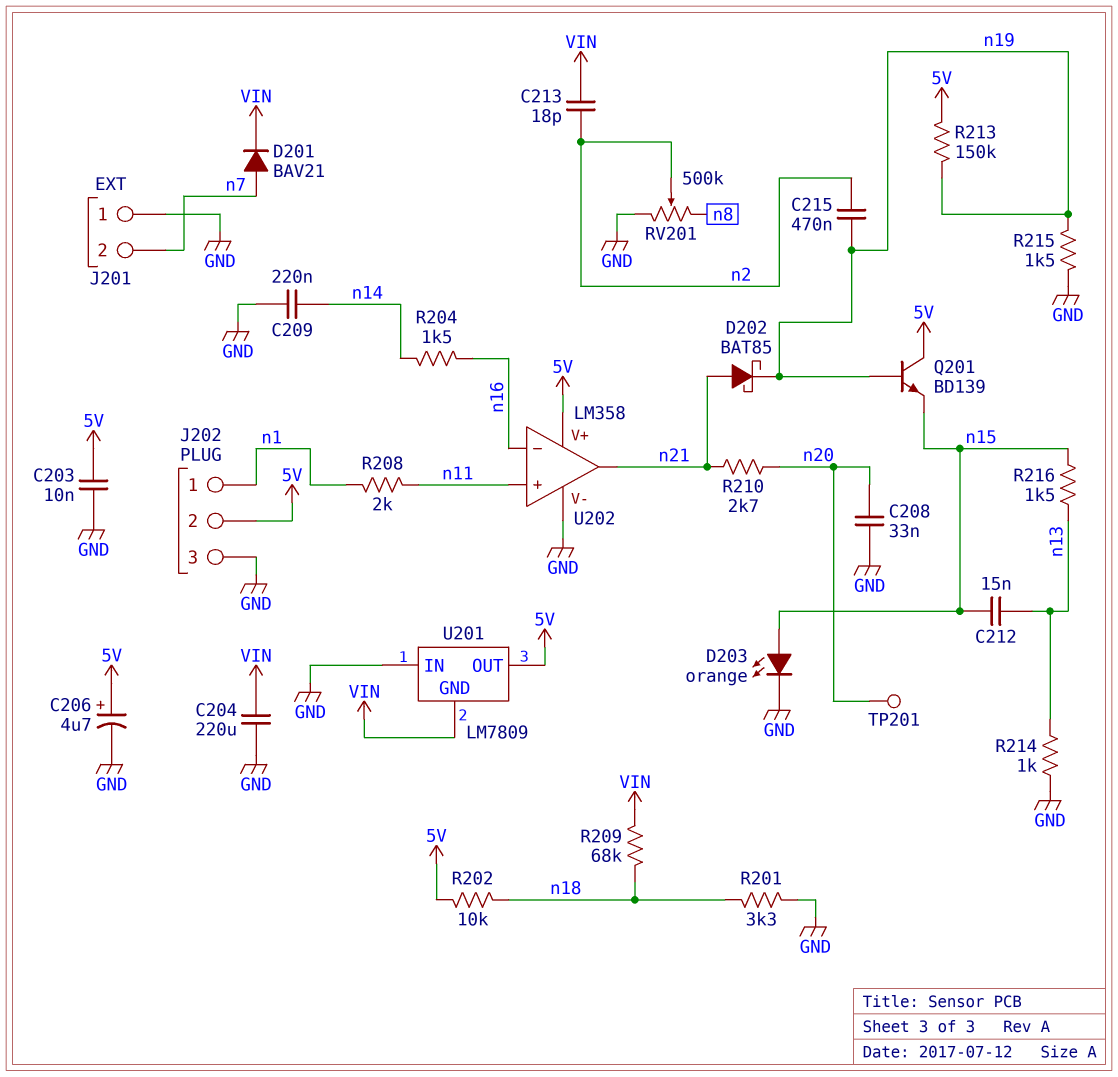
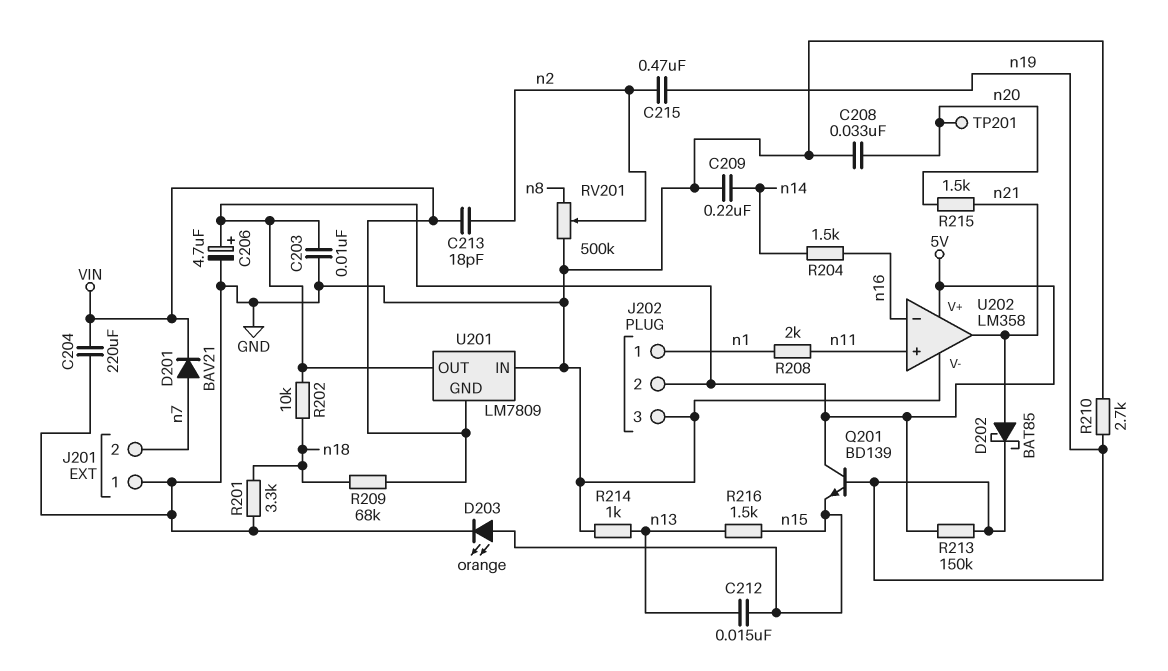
R210: 2.7k (n20, n21) -> 2.7k (GND, n19)
R215: 1.5k (GND, n19) -> 1.5k (n20, n21)

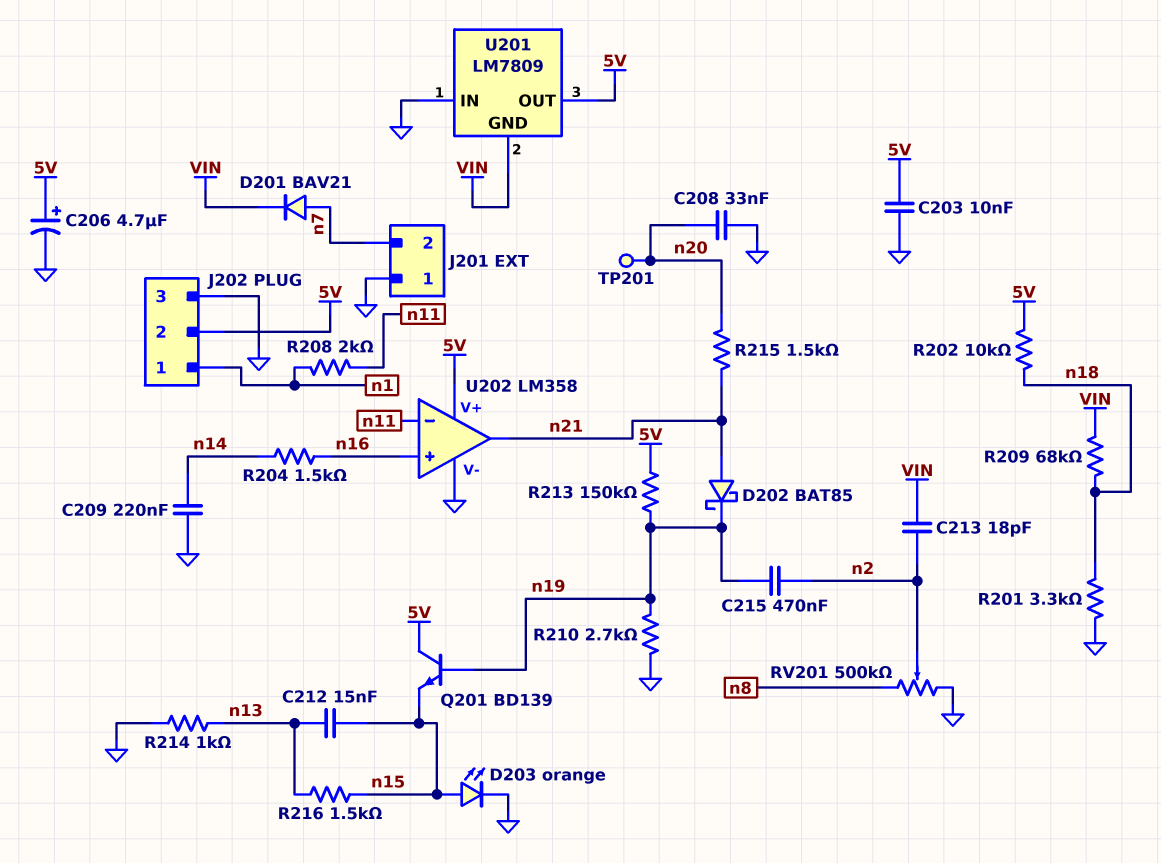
C204: 220uF (GND, VIN) -> none
U202 pin in+: n11 -> n16
U202 pin in-: n16 -> n11

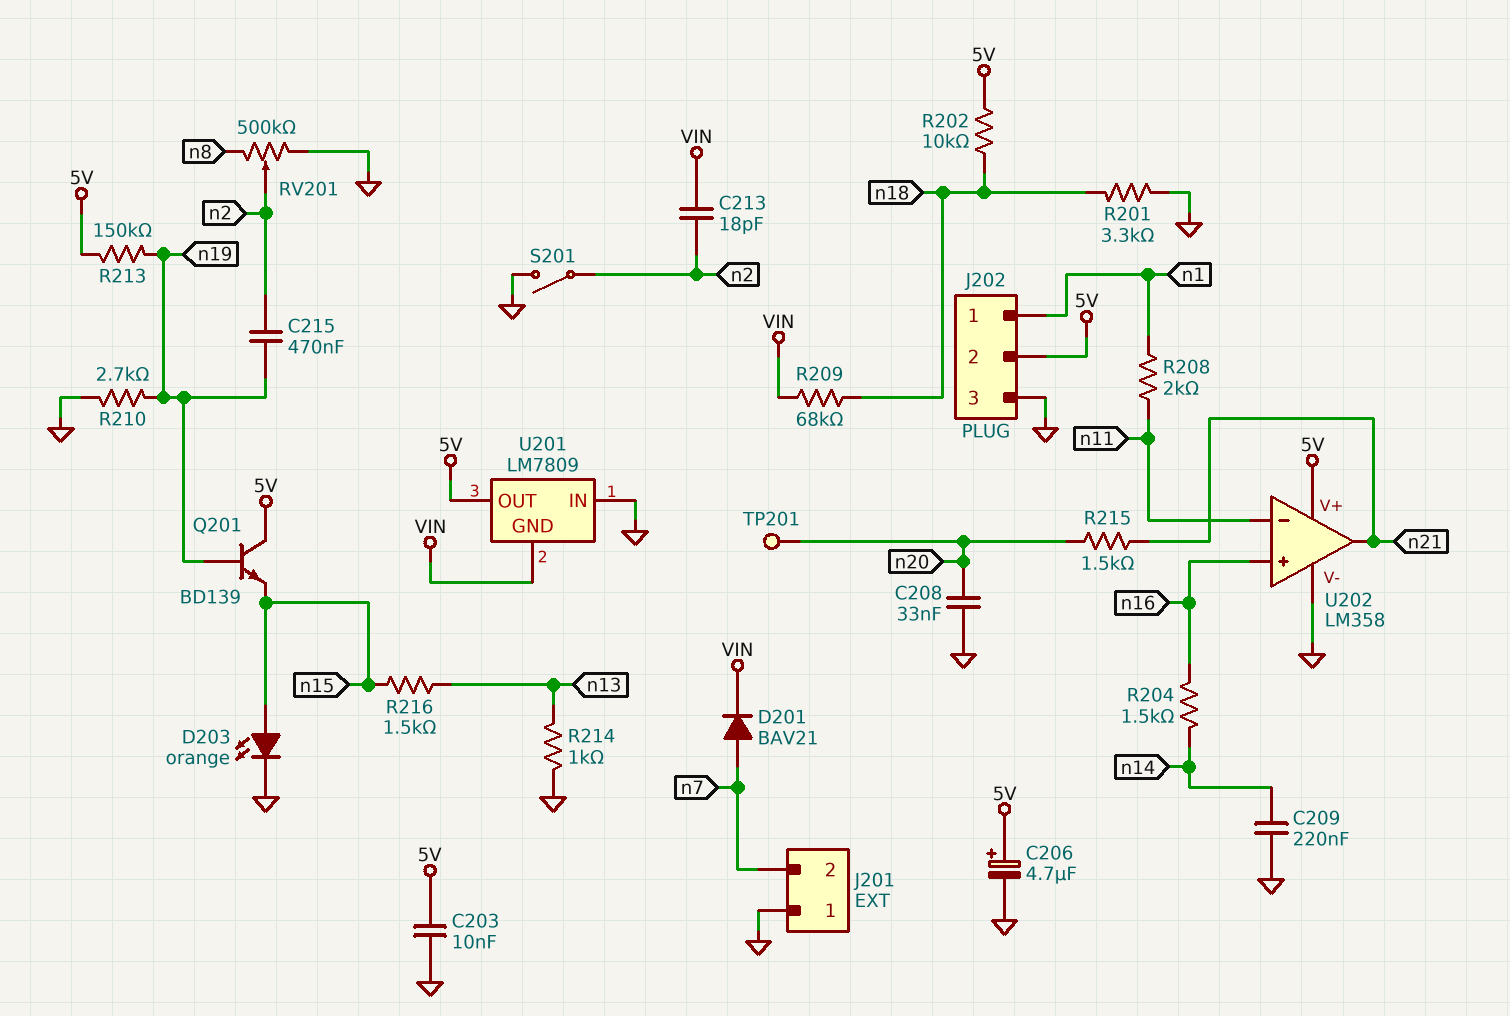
C212: 15nF (n13, n15) -> none
D202: schottky BAT85 (A n21, K n19) -> none
S201: none -> switch (GND, n2)

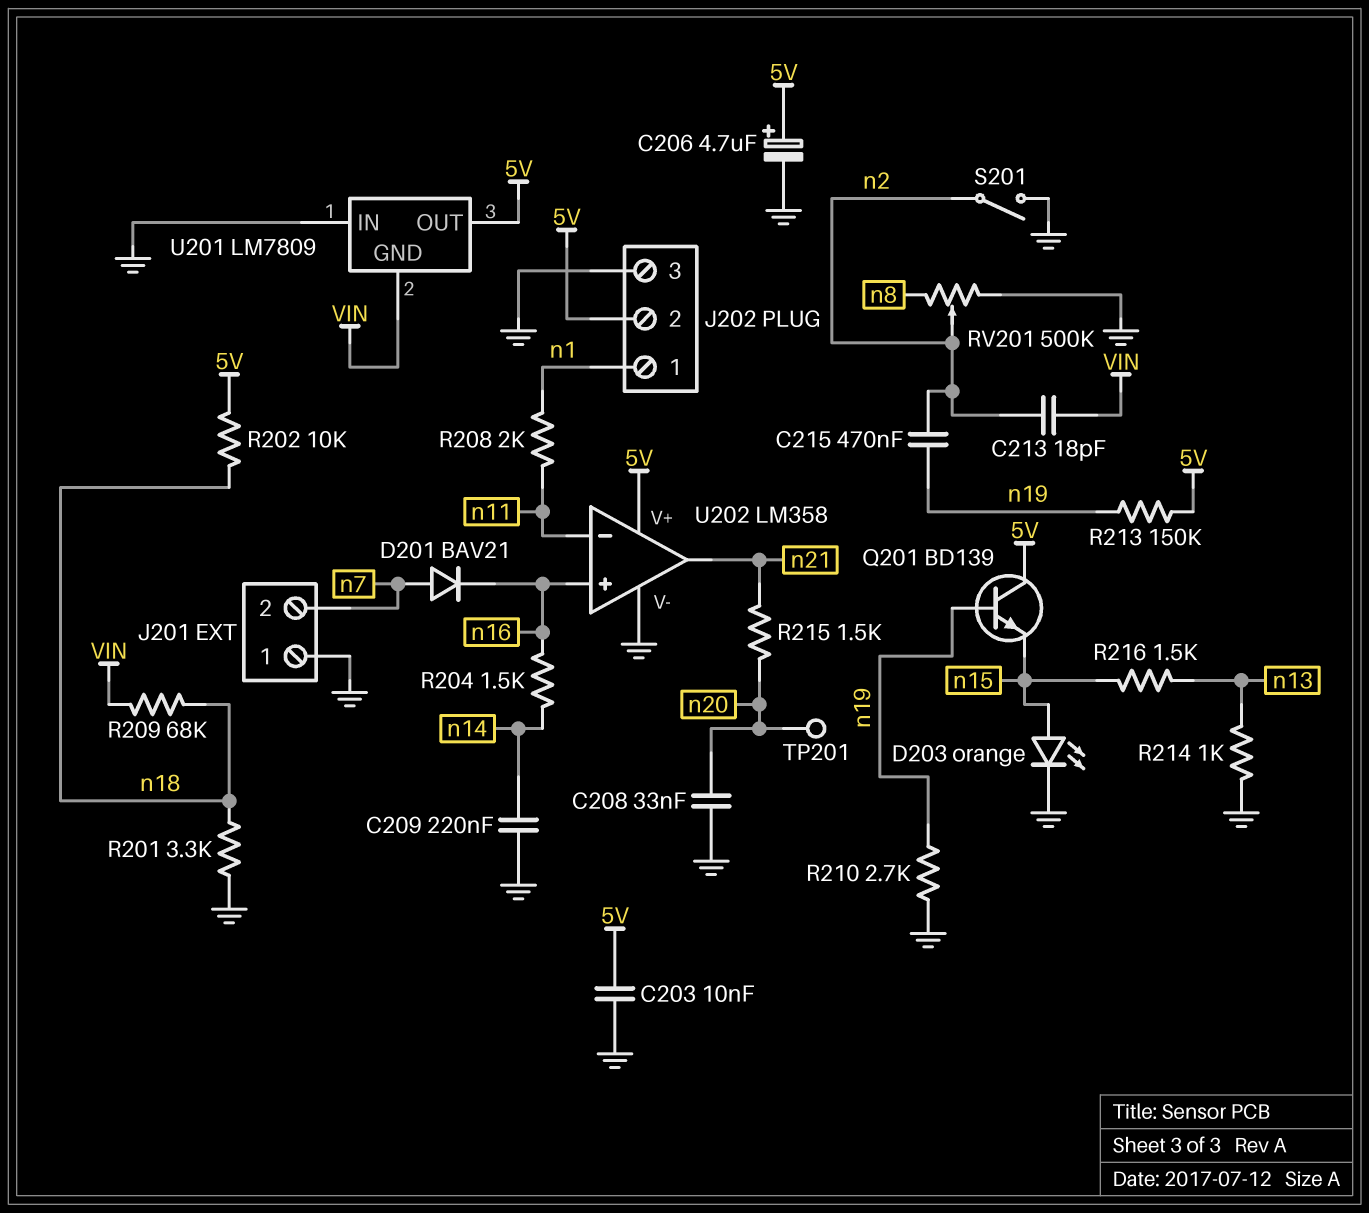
D201: diode BAV21 (A n7, K VIN) -> diode BAV21 (A n7, K n16)

